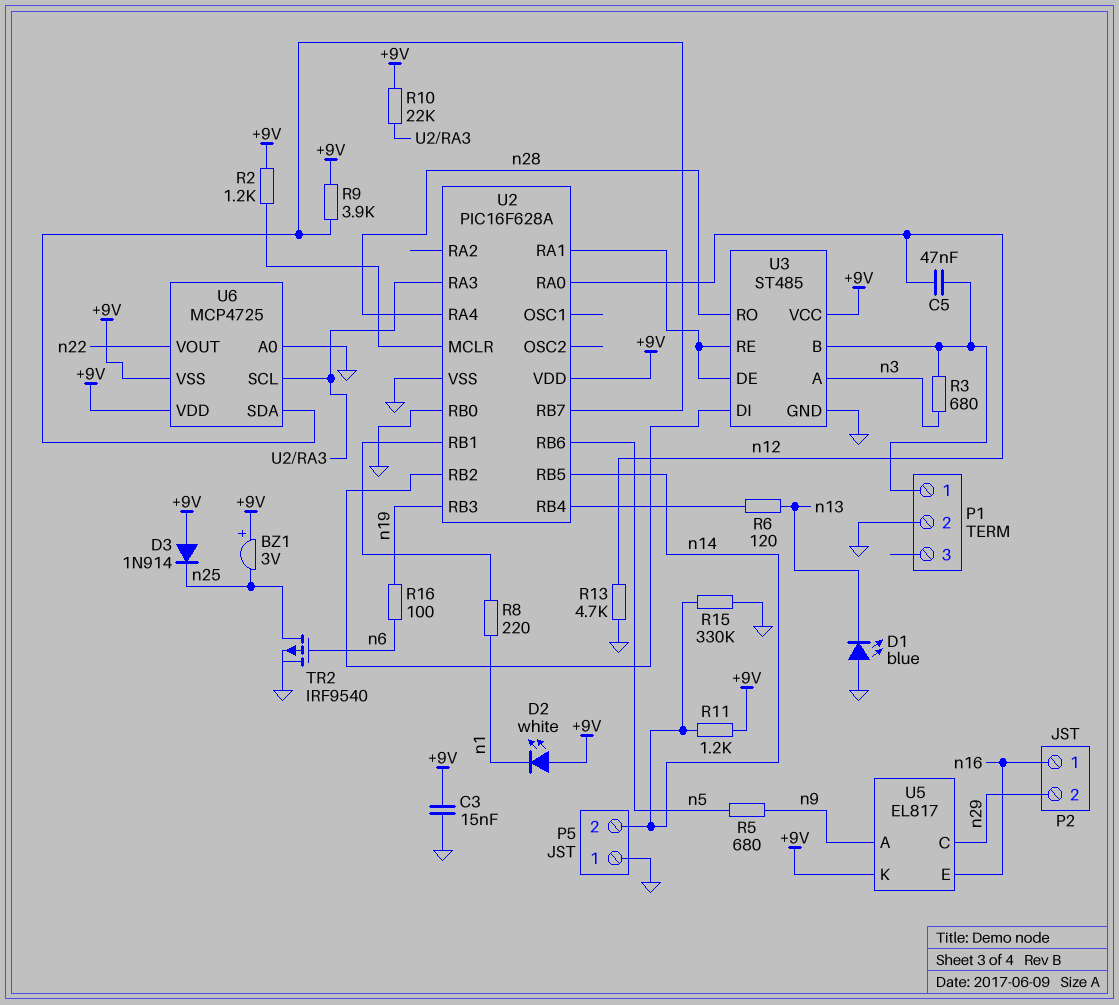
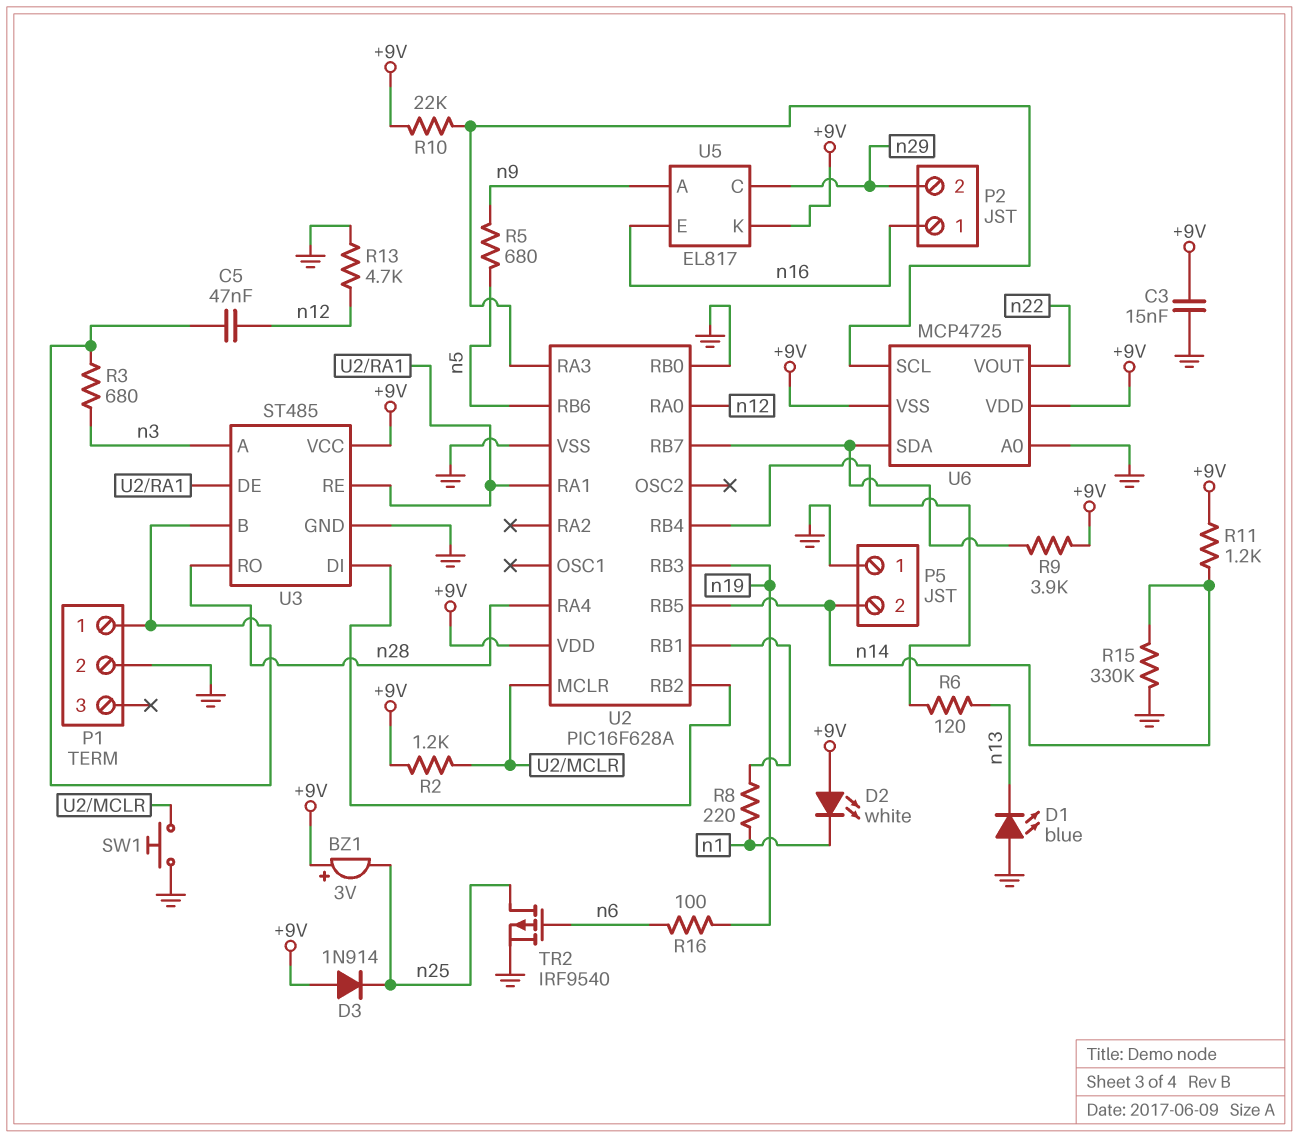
SW1: none -> button (GND, U2/MCLR)

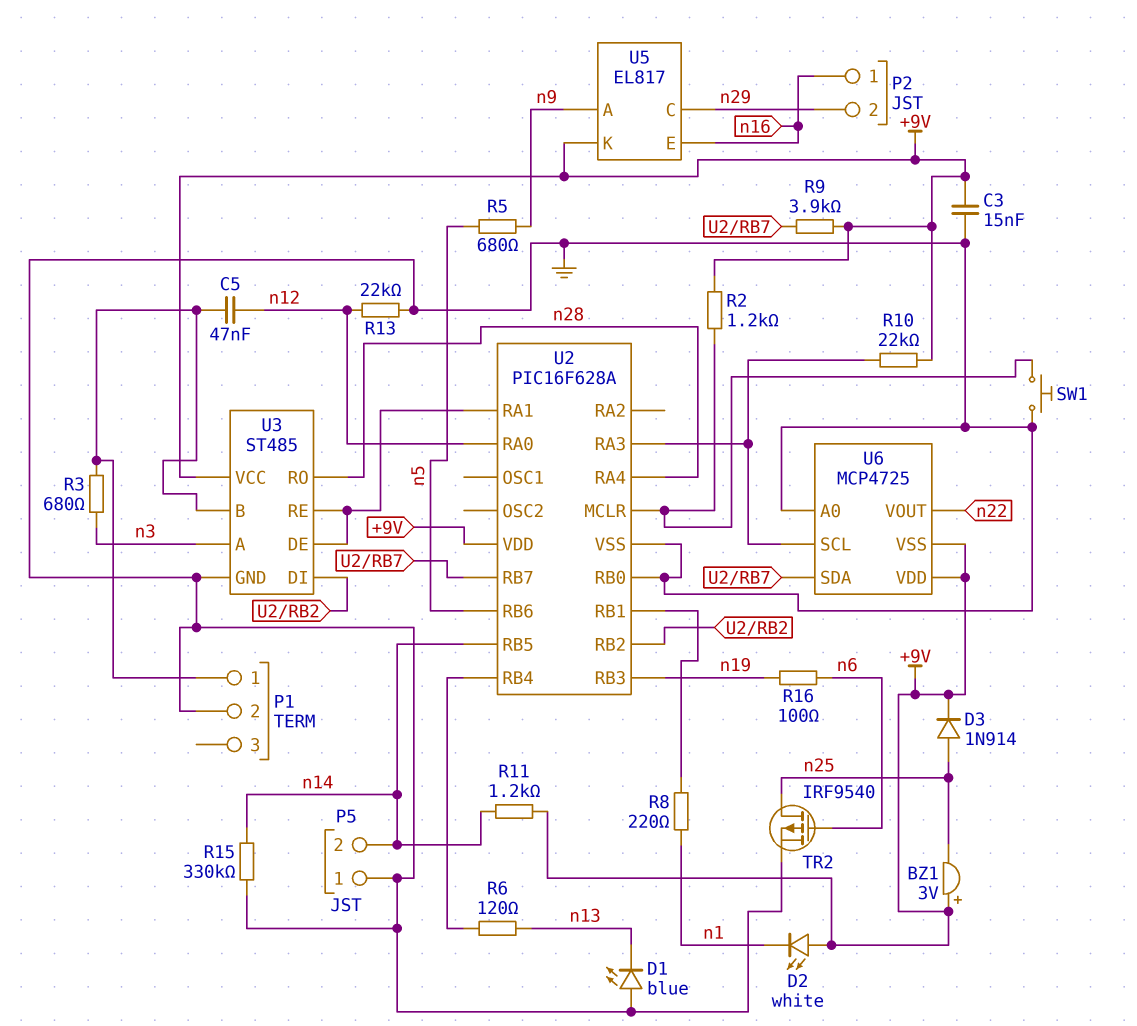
D3: diode 1N914 (A +9V, K n25) -> diode 1N914 (A n25, K +9V)
R13: 4.7k (GND, n12) -> 22k (GND, n12)

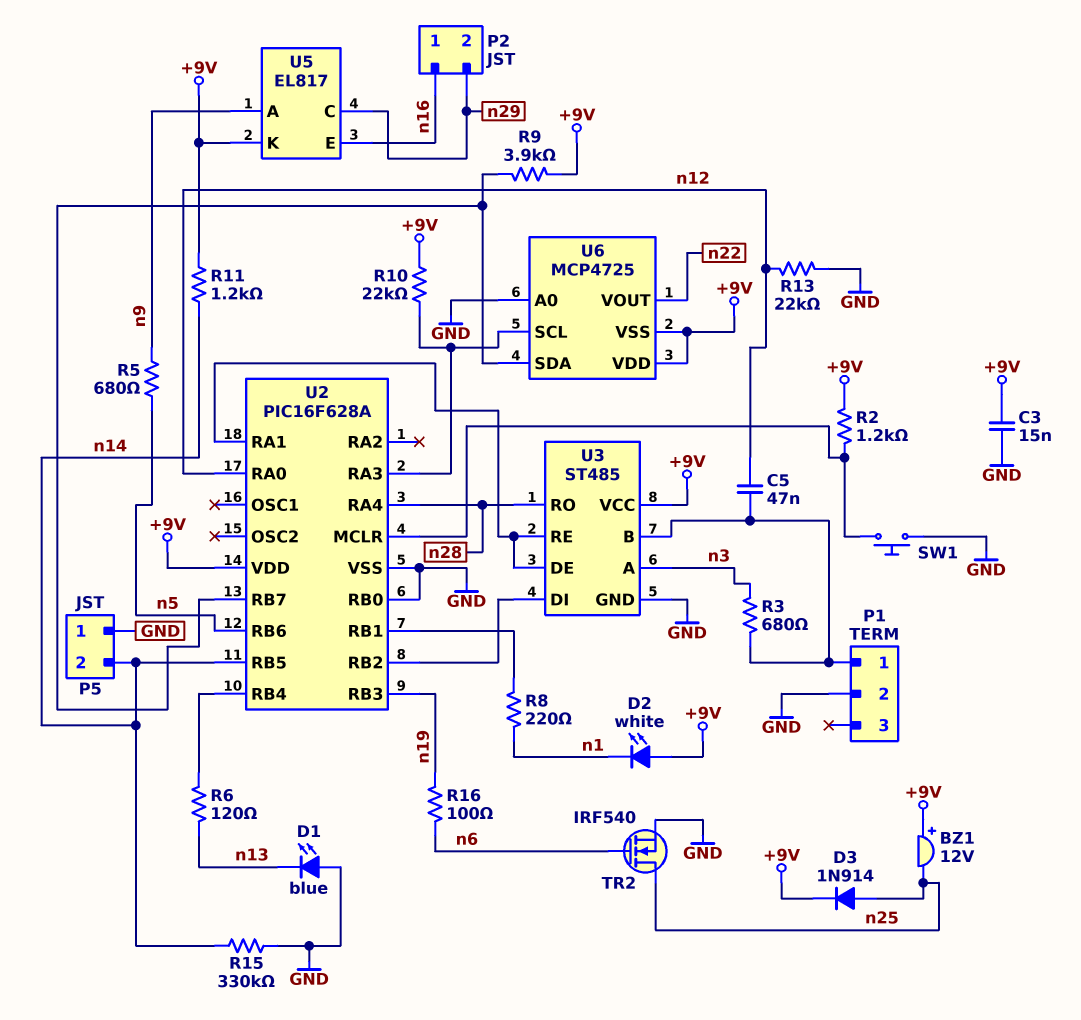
BZ1: buzzer 3V (plus +9V, minus n25) -> buzzer 12V (plus +9V, minus n25)
TR2: PMOS IRF9540 (G n6, D n25, S GND) -> NMOS IRF540 (G n6, D n25, S GND)

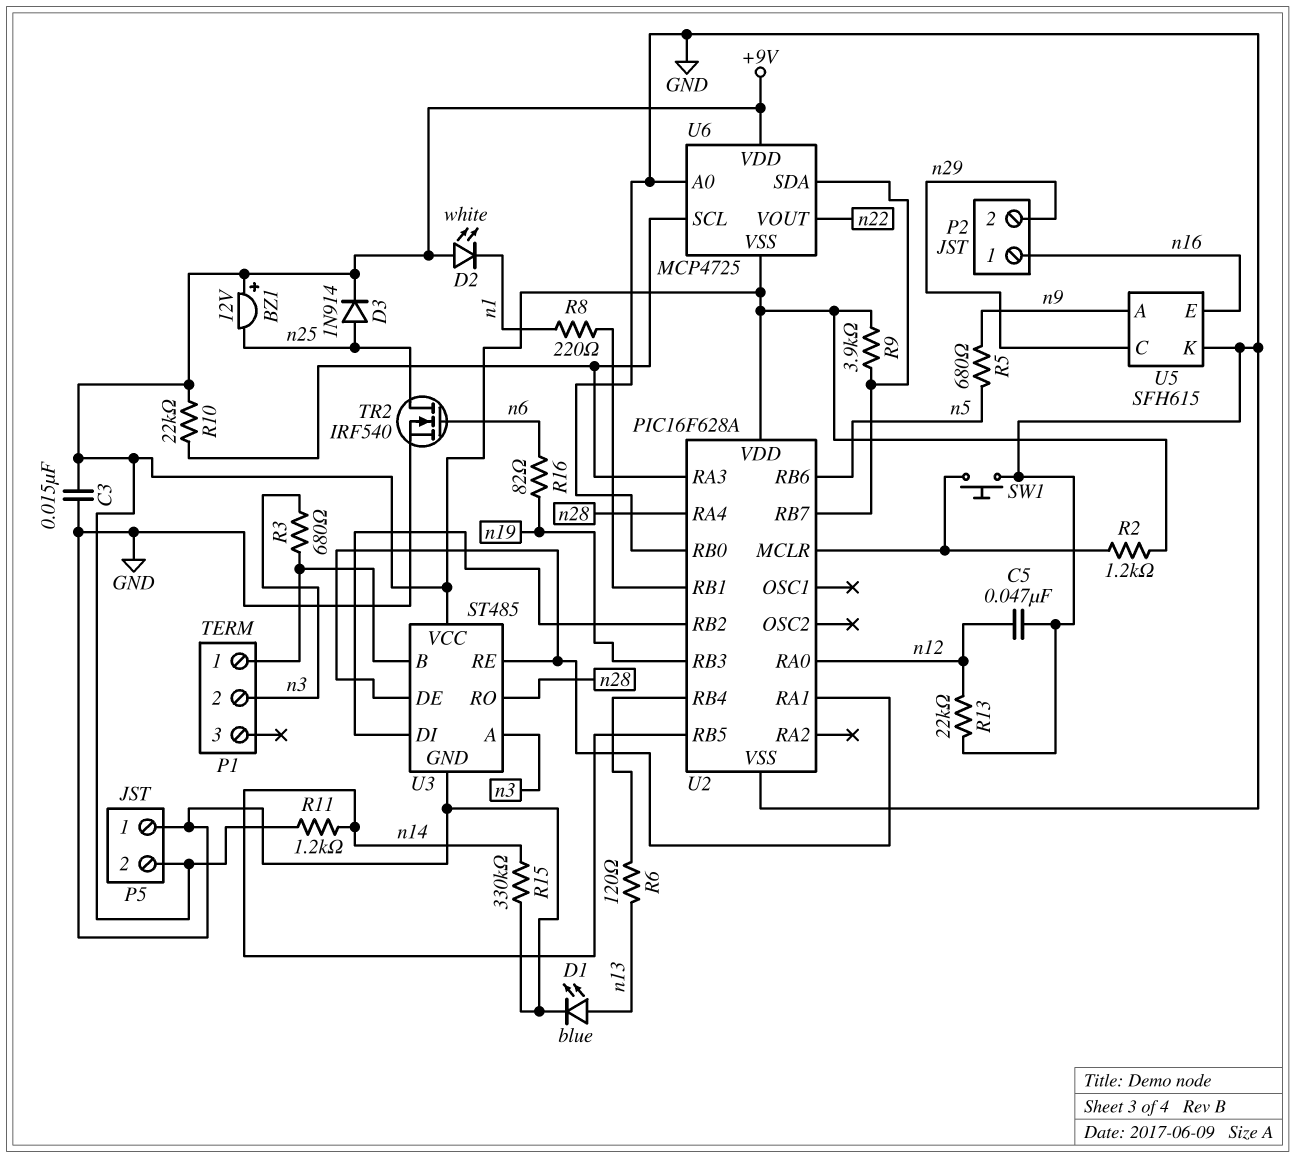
C5: 47nF (P1/1, n12) -> 47nF (GND, n12)
D1: LED blue (A GND, K n13) -> LED blue (A n13, K GND)
P1 pin 2: GND -> n3
P5 pin 2: n14 -> +9V
R16: 100 (n6, n19) -> 82 (n6, n19)
U5: EL817 -> SFH615
U5 pin K: +9V -> GND

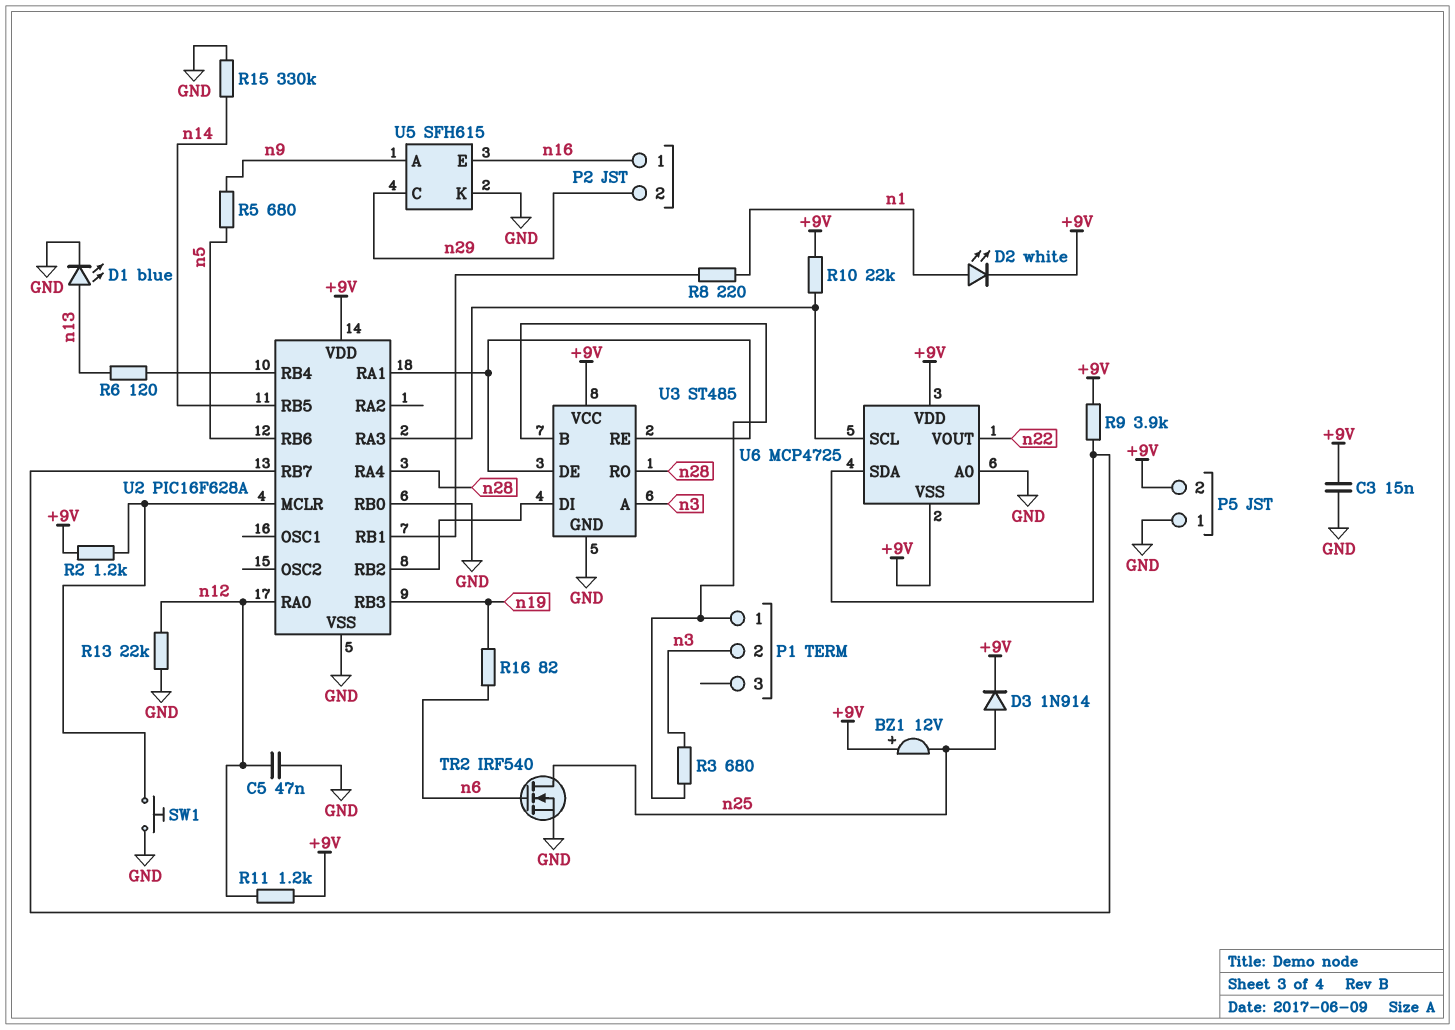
D2: LED white (A +9V, K n1) -> LED white (A n1, K +9V)
R11: 1.2k (+9V, n14) -> 1.2k (+9V, n12)

